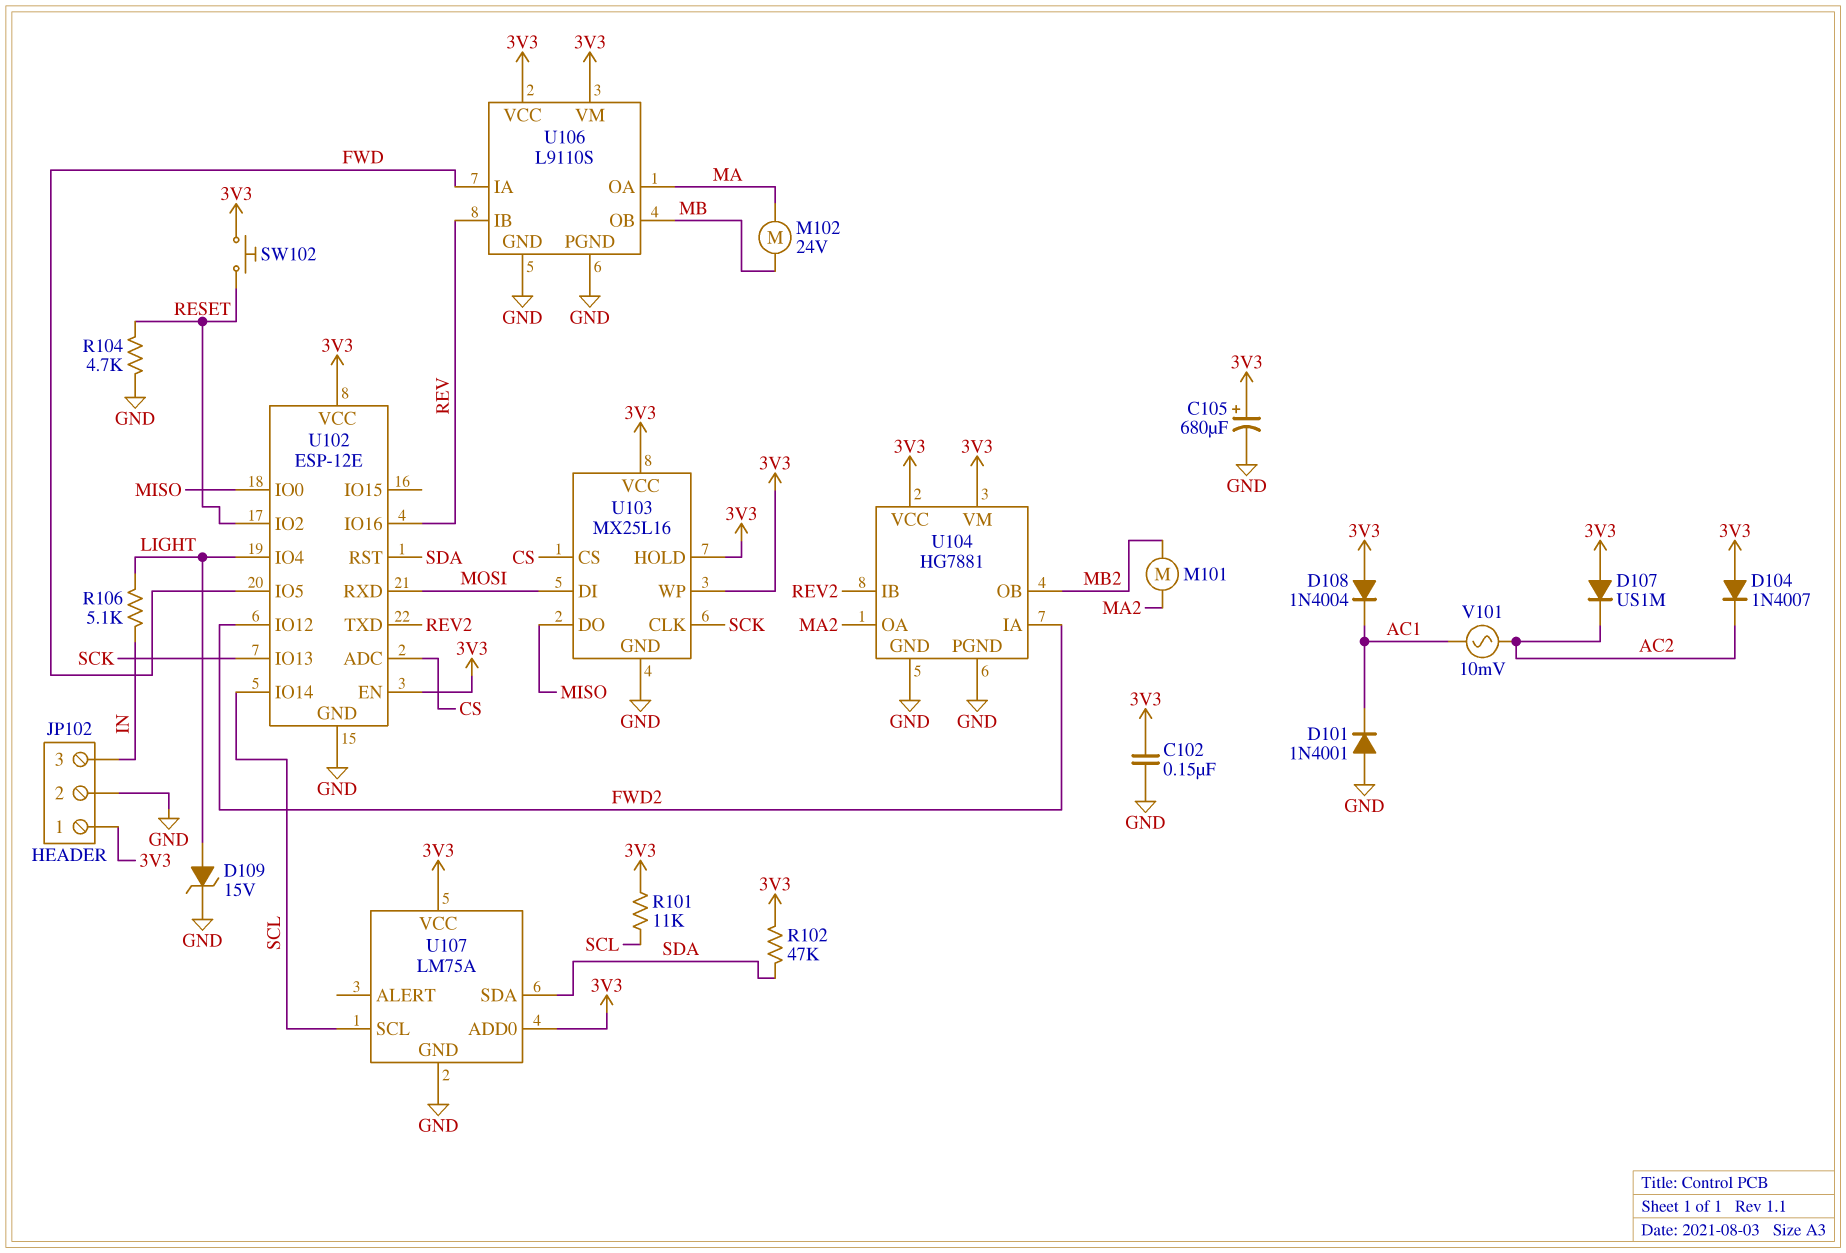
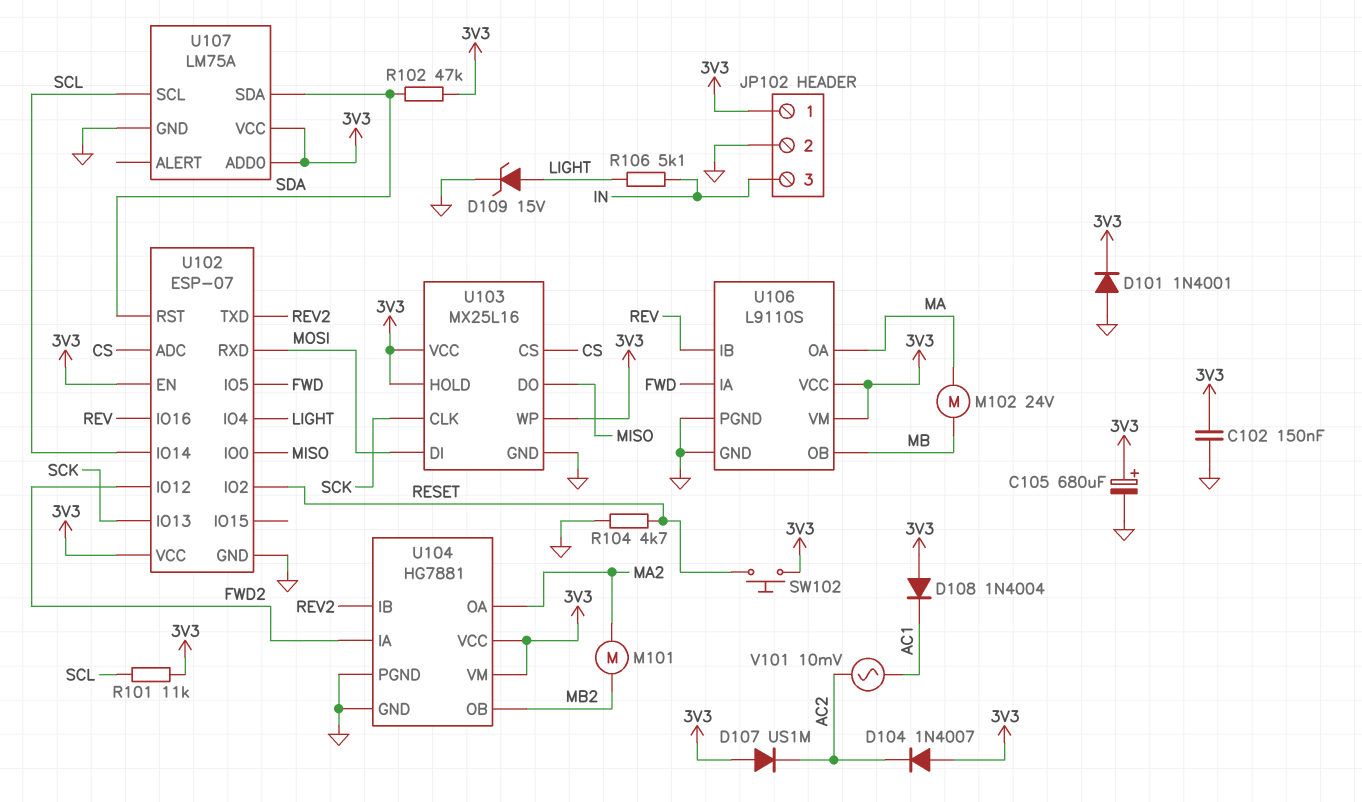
D101: diode 1N4001 (A GND, K AC1) -> diode 1N4001 (A GND, K 3V3)
U102: ESP-12E -> ESP-07

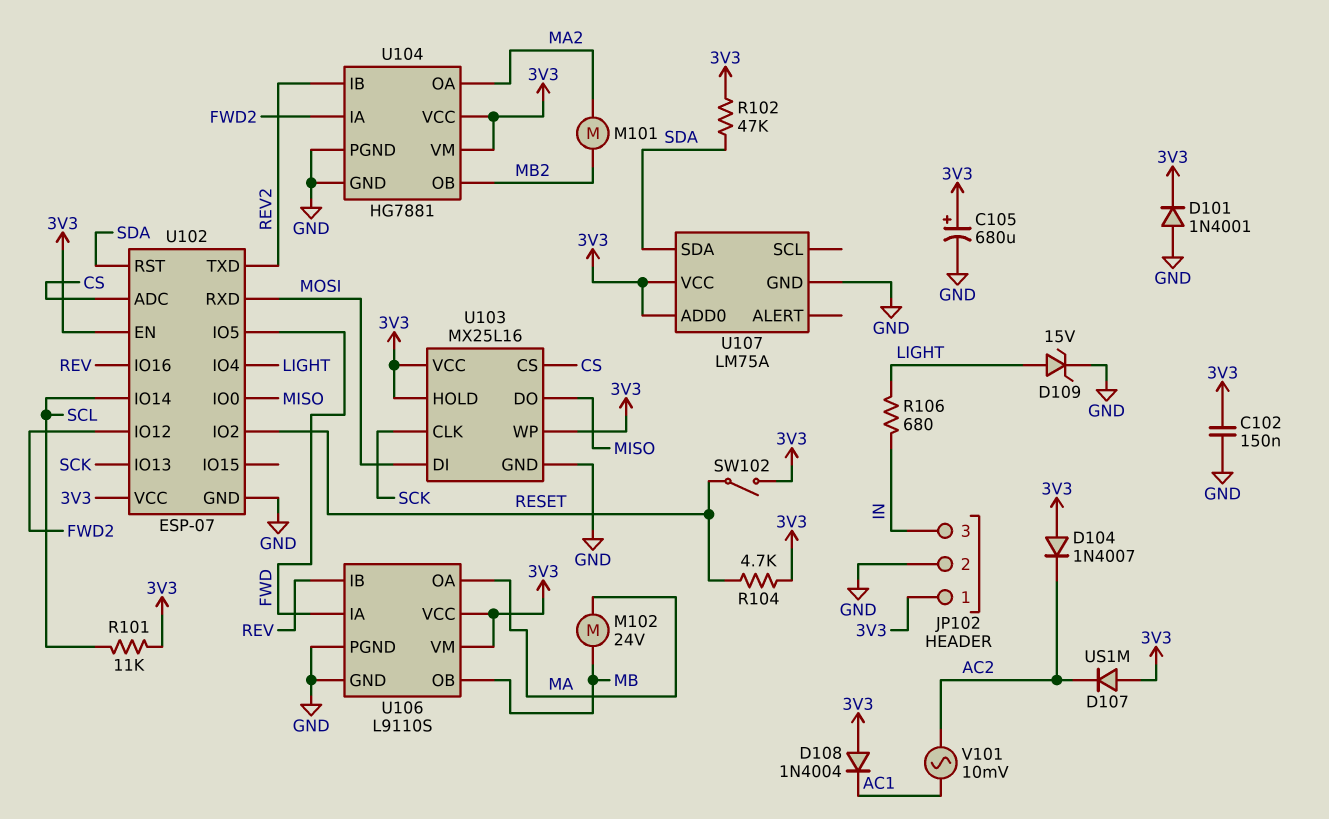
R104: 4.7k (GND, RESET) -> 4.7k (3V3, RESET)
R106: 5.1k (IN, LIGHT) -> 680 (IN, LIGHT)
SW102: button (3V3, RESET) -> switch (3V3, RESET)
U107 pin SCL: SCL -> none

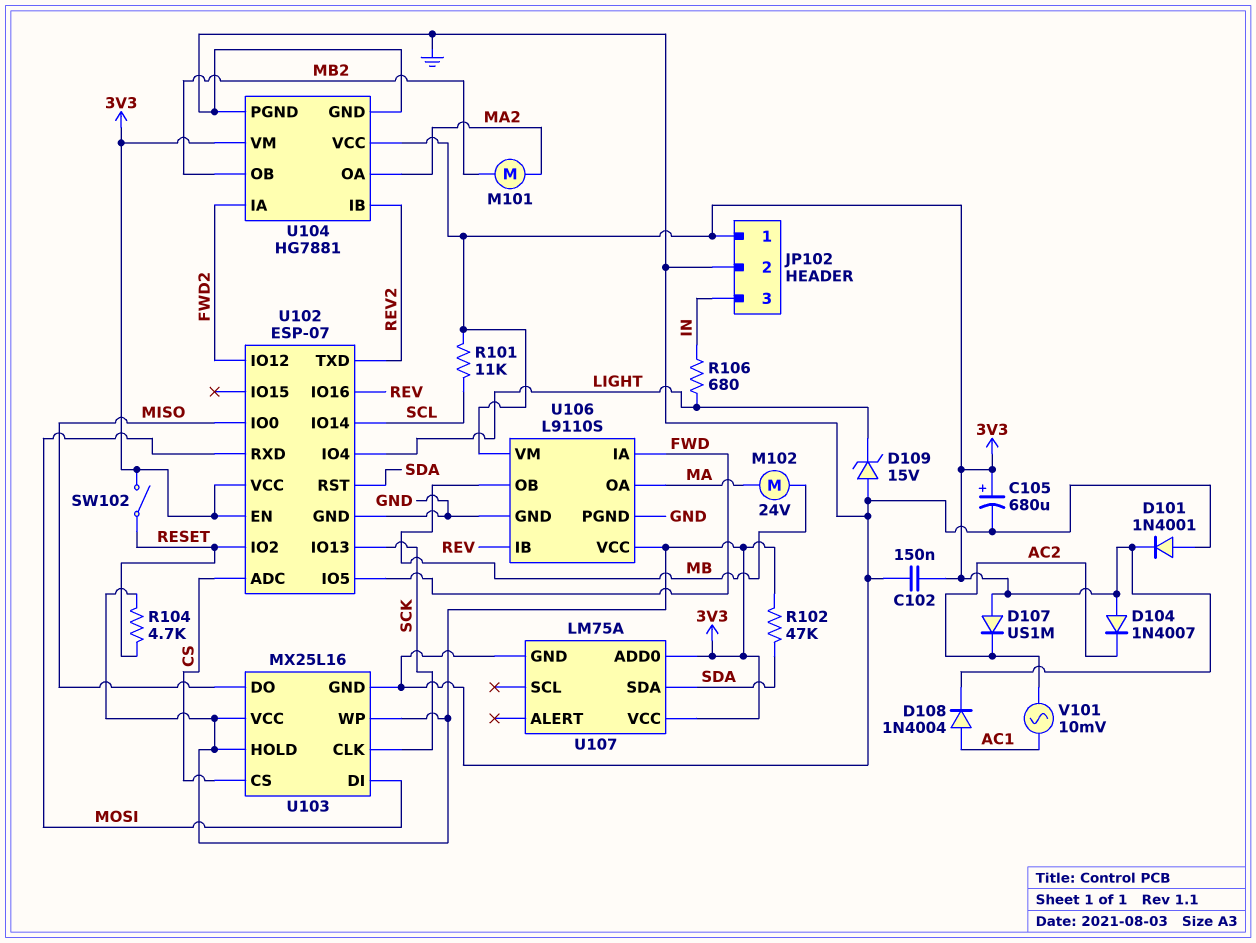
D108: diode 1N4004 (A 3V3, K AC1) -> diode 1N4004 (A AC1, K 3V3)
D109: zener 15V (A LIGHT, K GND) -> zener 15V (A GND, K LIGHT)

